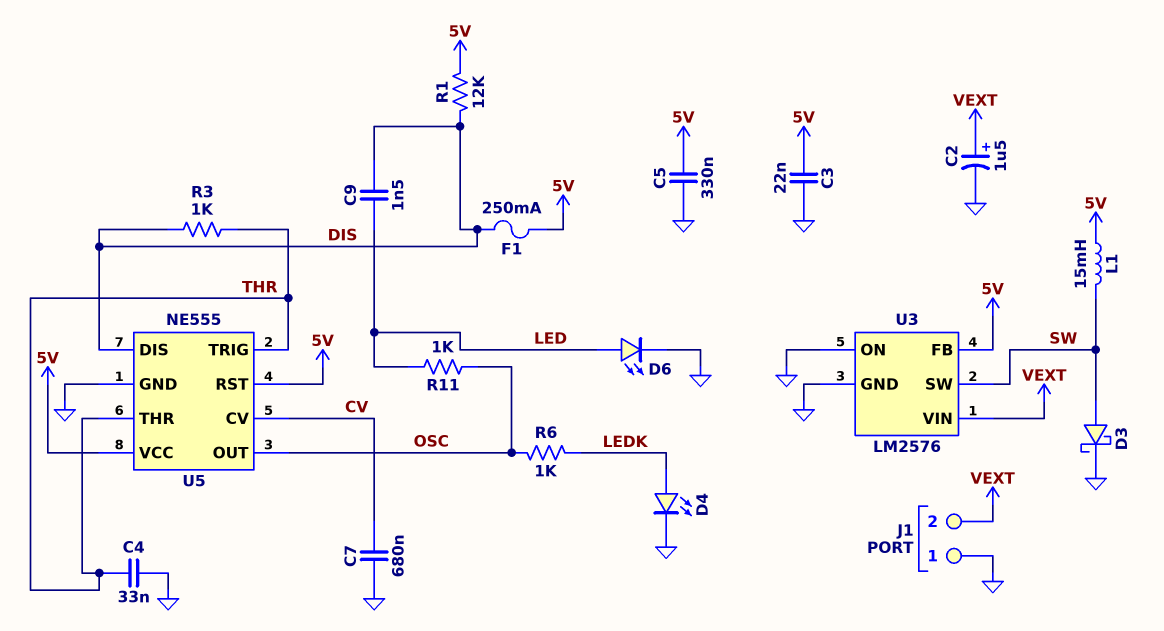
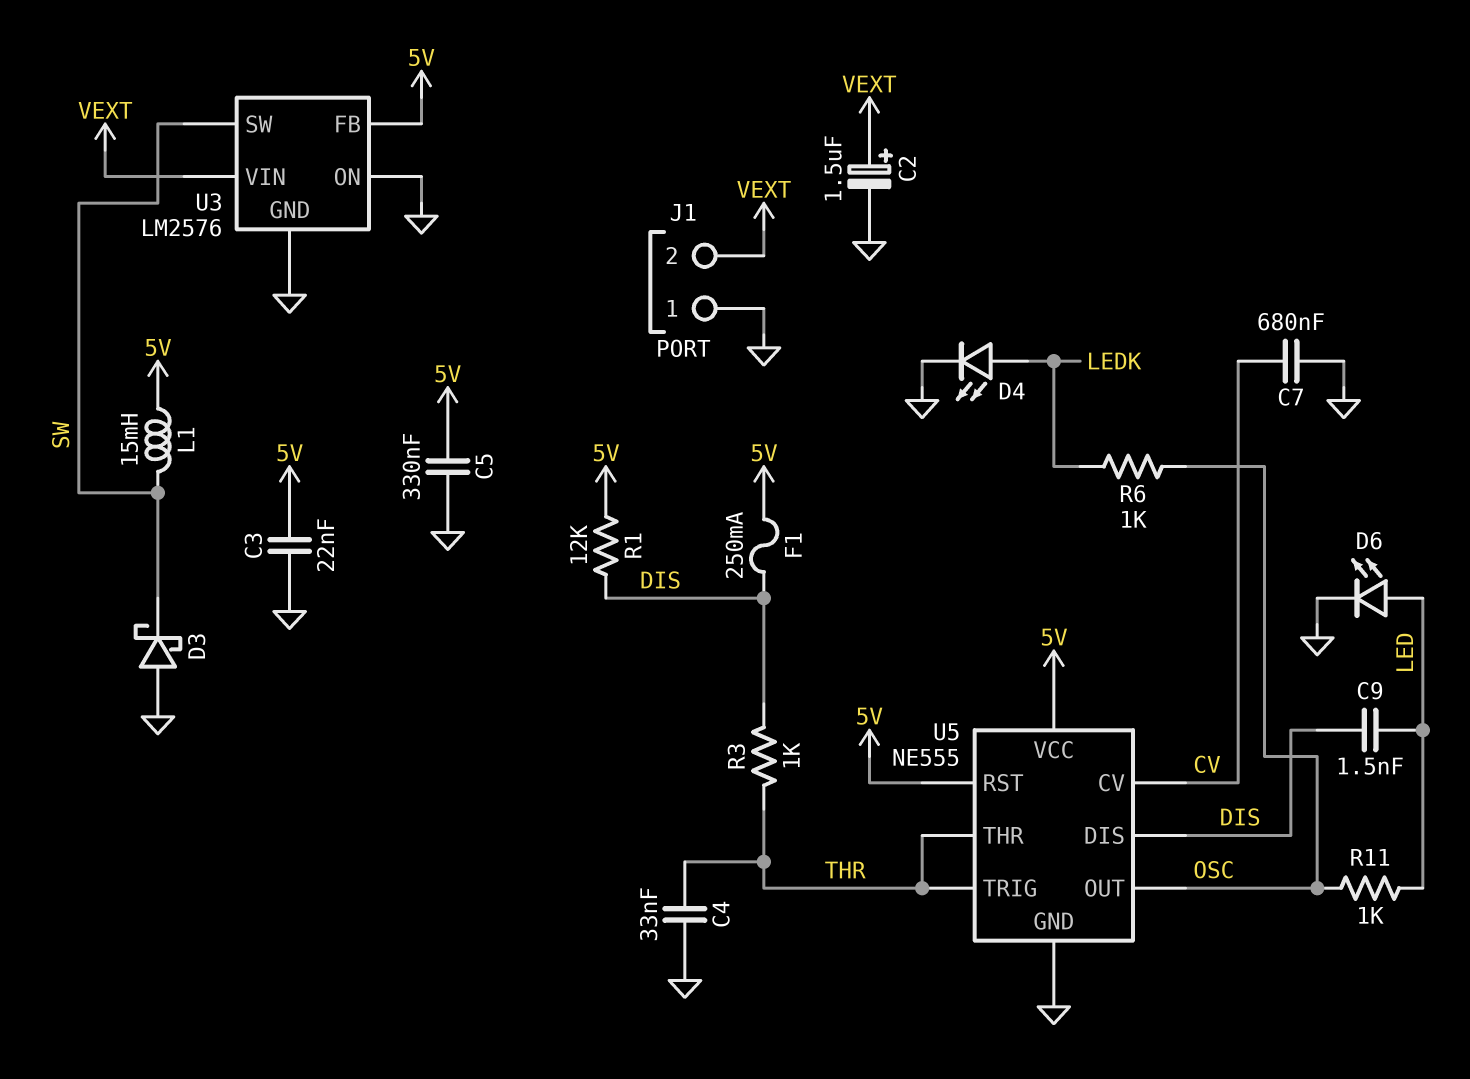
D3: schottky (A SW, K GND) -> schottky (A GND, K SW)

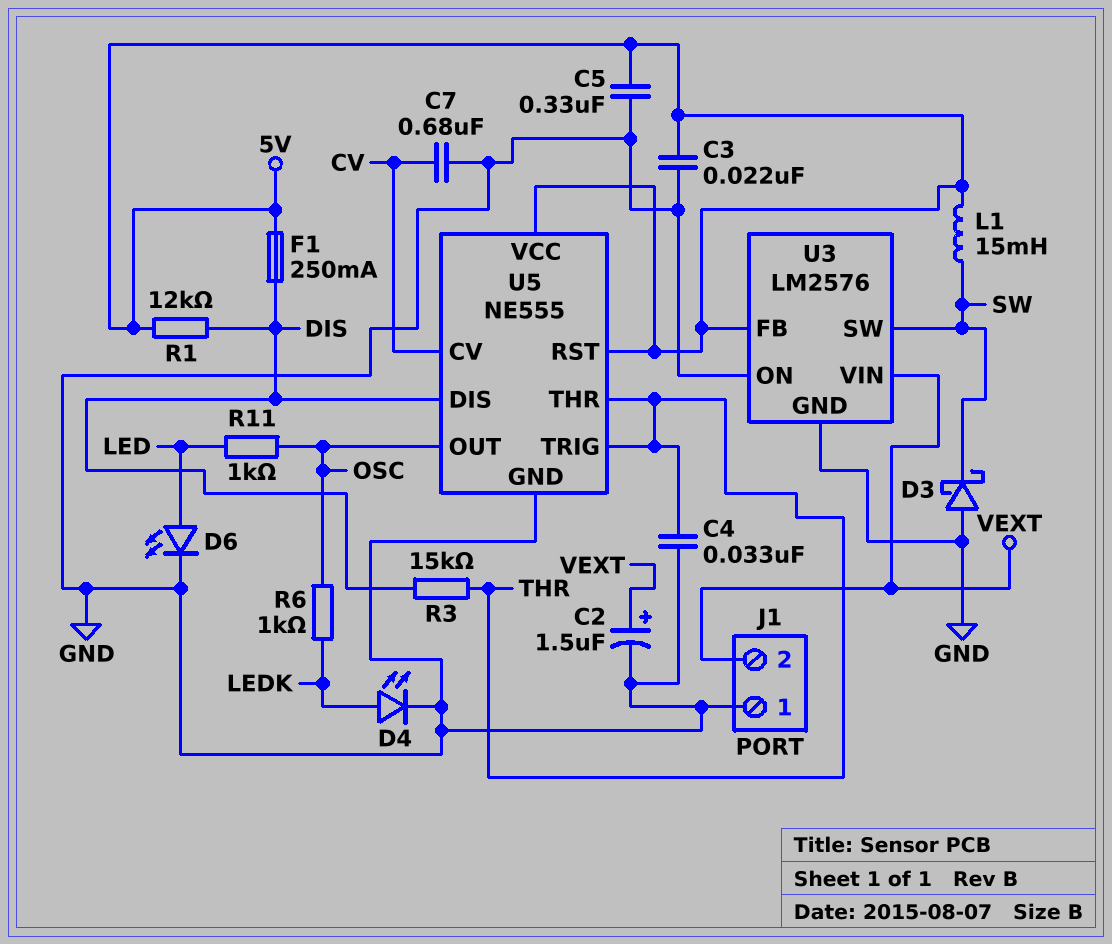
C9: 1.5nF (DIS, LED) -> none
R3: 1k (DIS, THR) -> 15k (DIS, THR)

